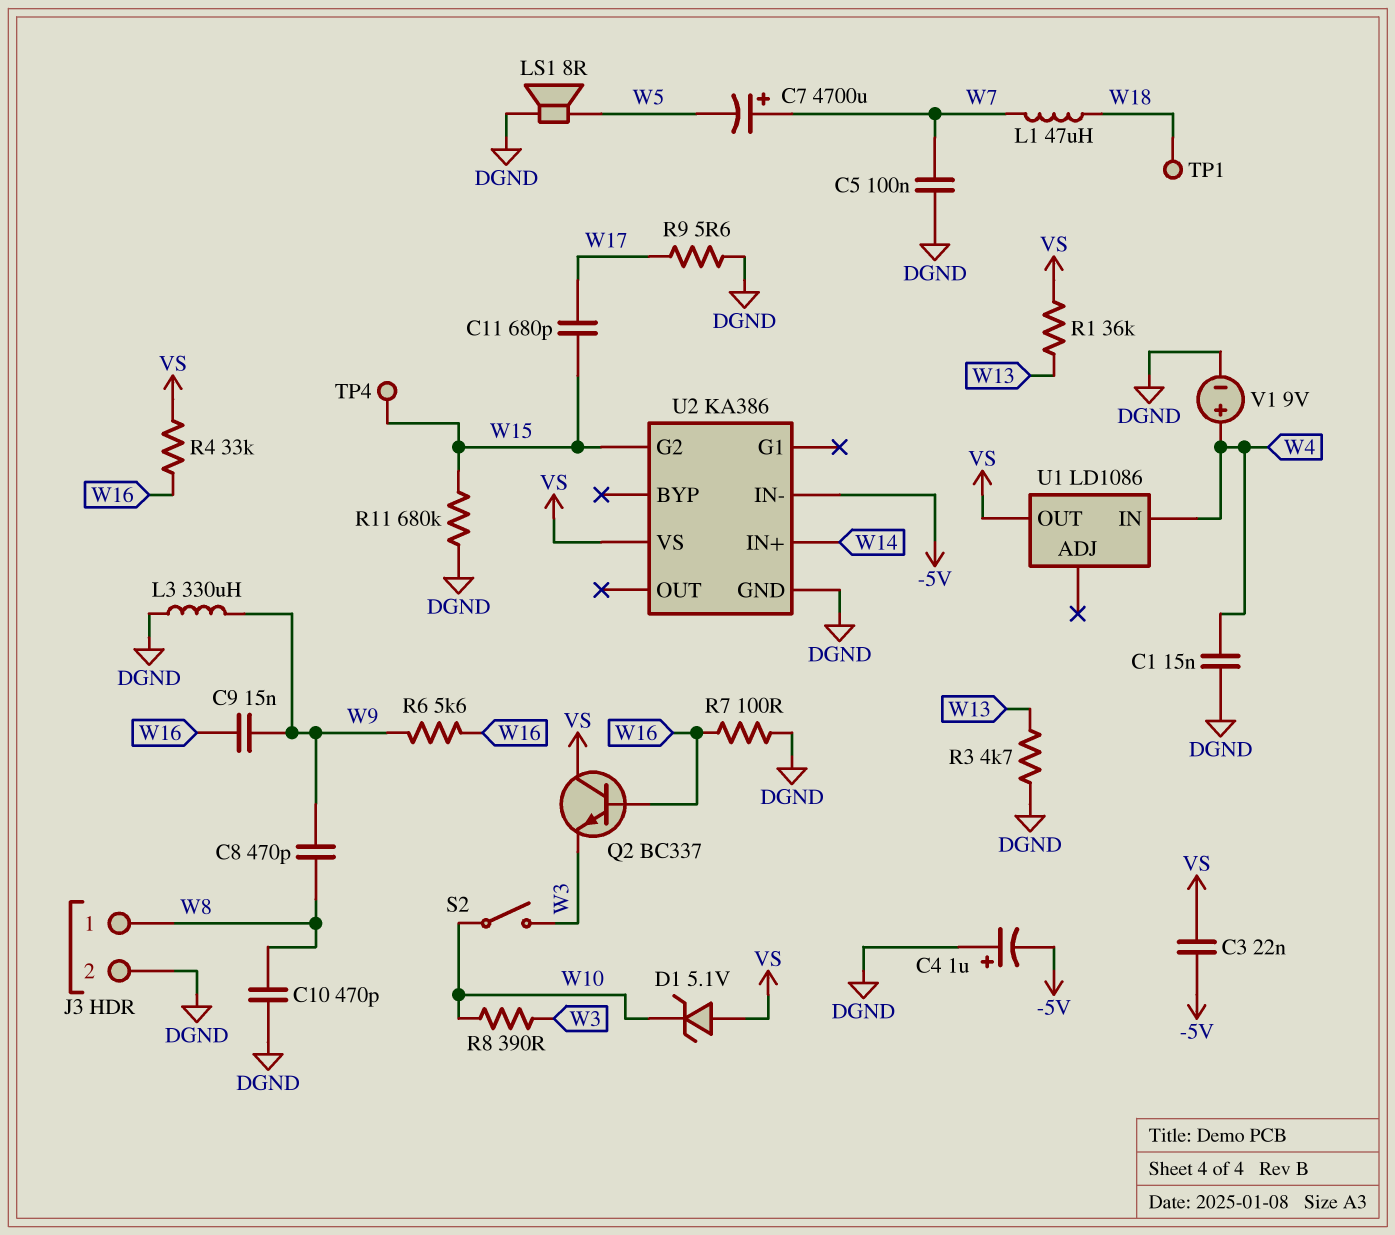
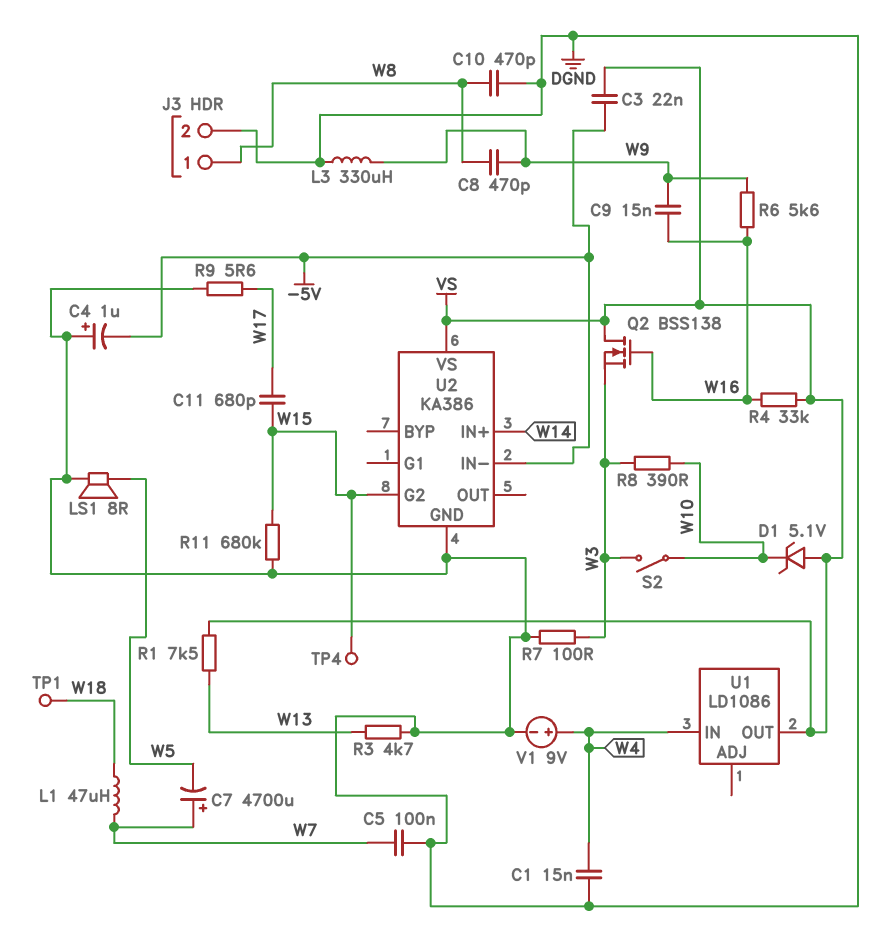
Q2: NPN BC337 (B W16, C VS, E W3) -> NMOS BSS138 (G W16, D VS, S W3)
R1: 36k (VS, W13) -> 7.5k (VS, W13)
R7: 100 (DGND, W16) -> 100 (DGND, W3)

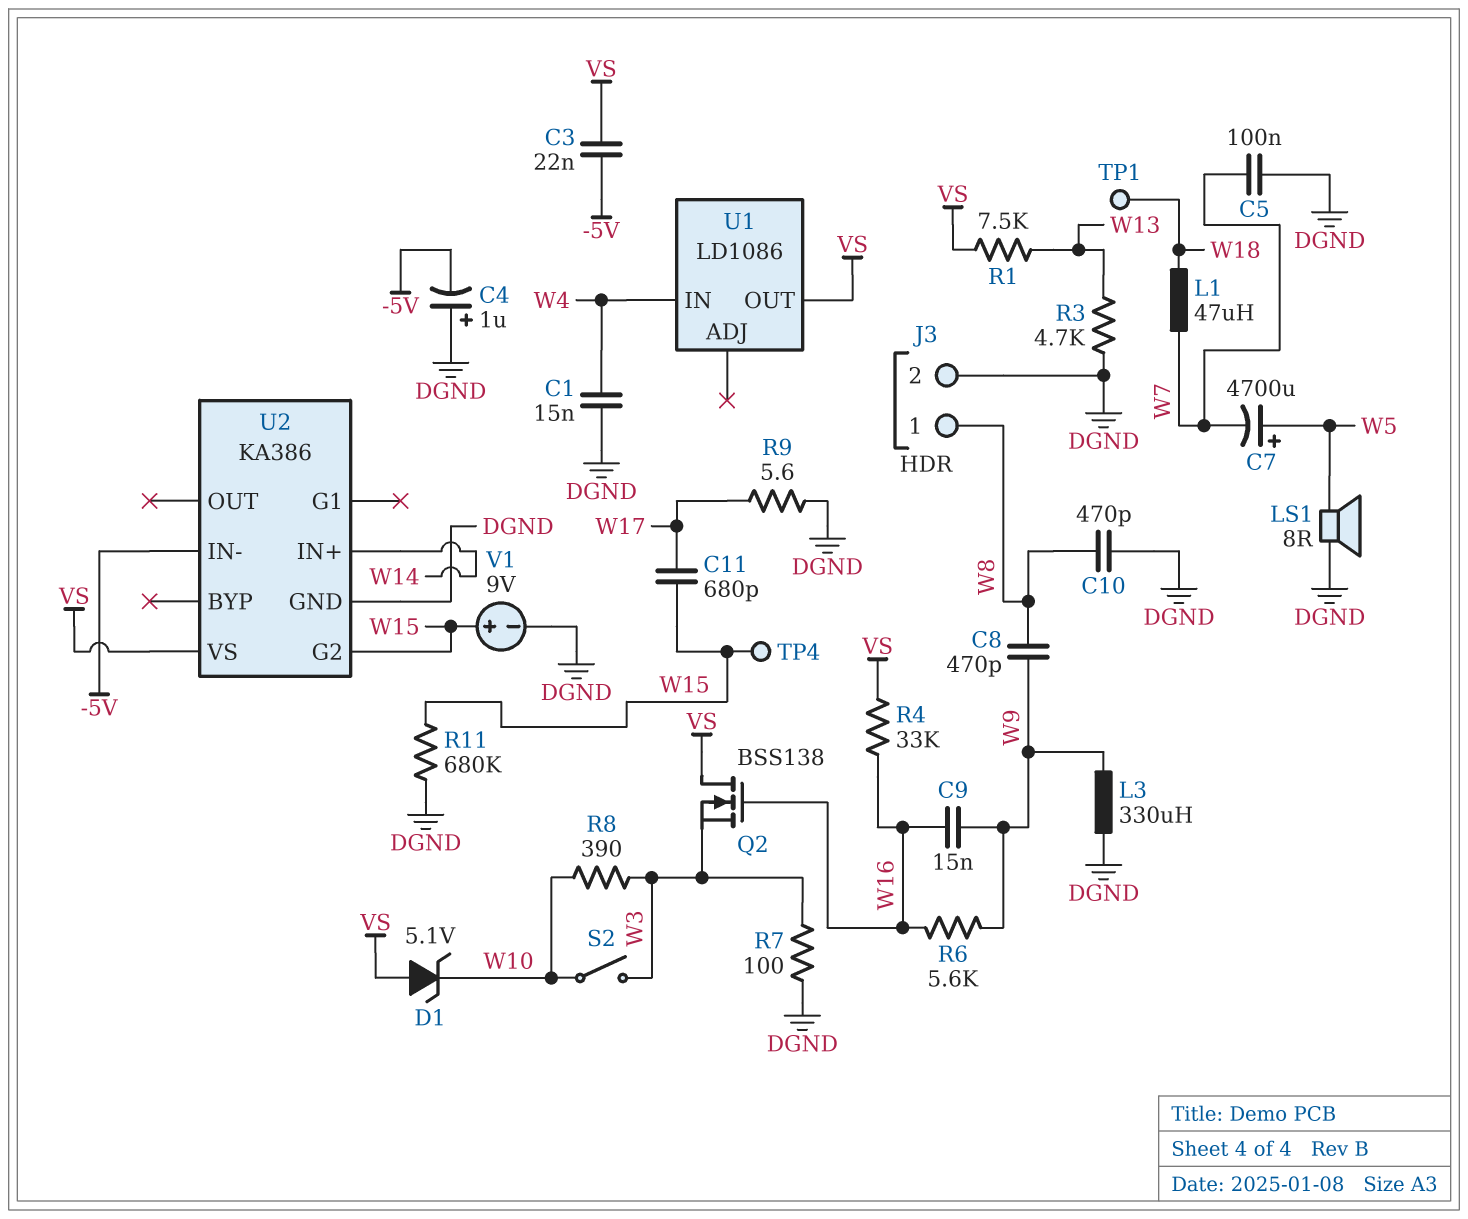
C7: 4700uF (plus W7, minus W5) -> 4700uF (plus W5, minus W7)
V1: 9V (plus W4, minus DGND) -> 9V (plus W15, minus DGND)

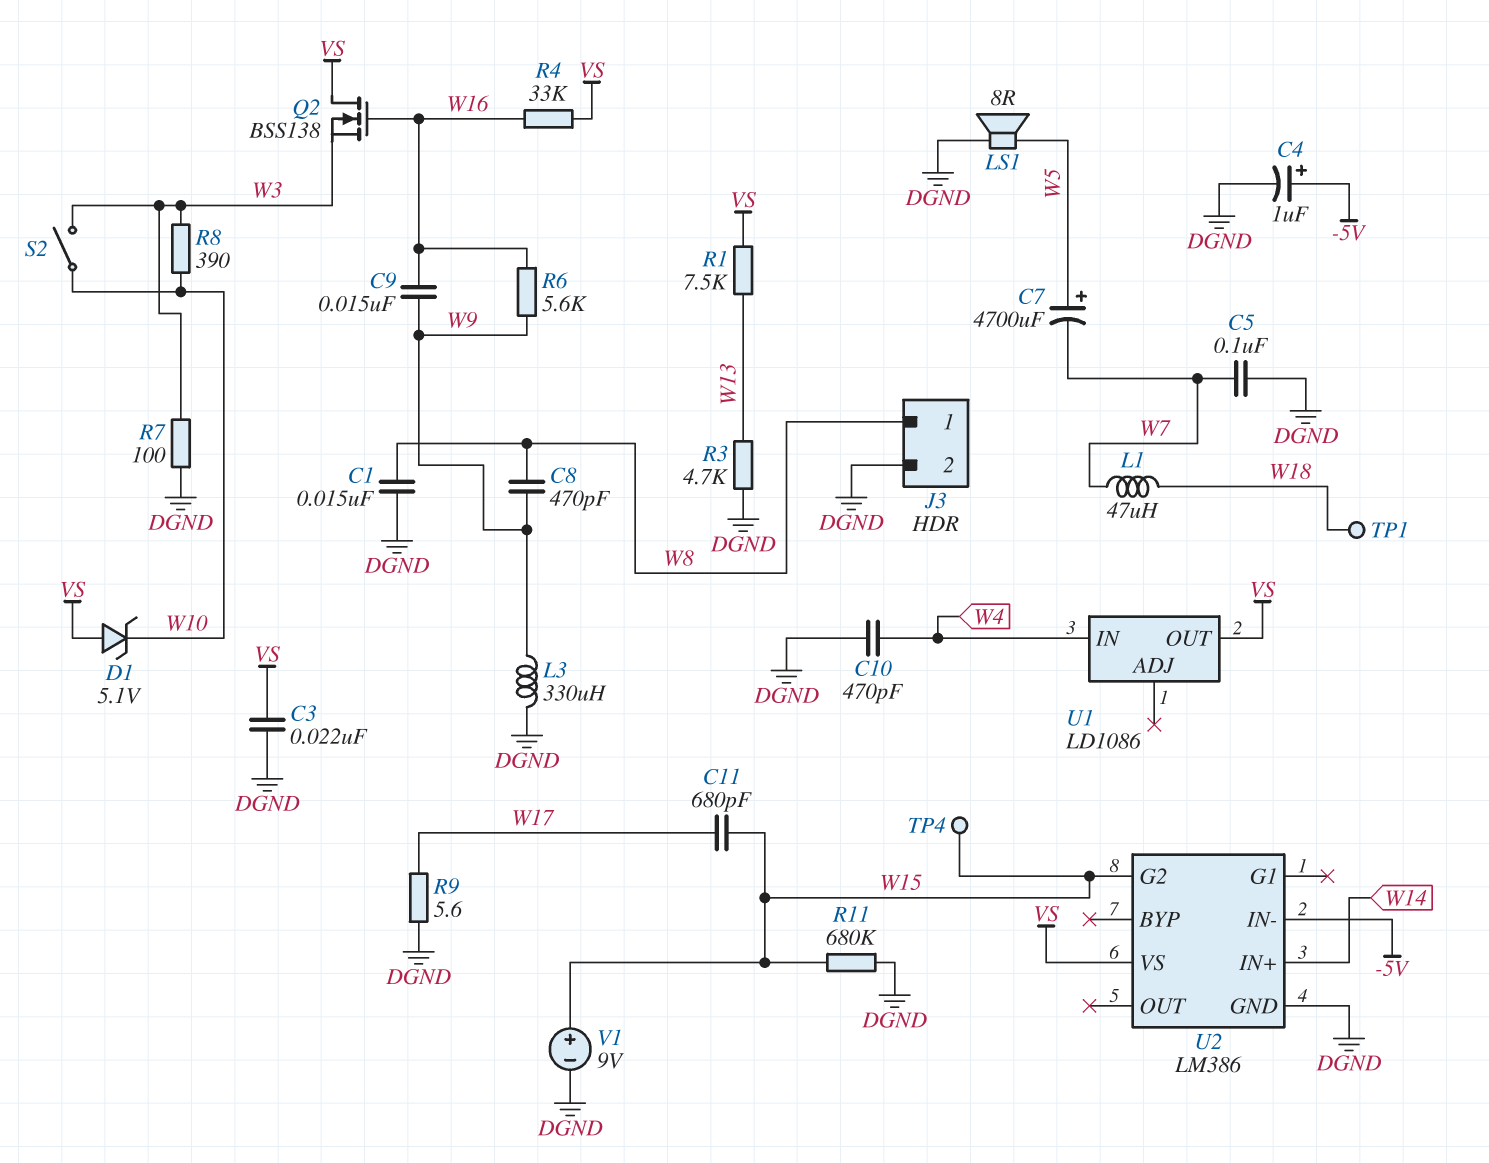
C1: 15nF (DGND, W4) -> 15nF (DGND, W8)
C3: 22nF (-5V, VS) -> 22nF (DGND, VS)
C4: 1uF (plus DGND, minus -5V) -> 1uF (plus -5V, minus DGND)
C10: 470pF (DGND, W8) -> 470pF (DGND, W4)
U2: KA386 -> LM386

